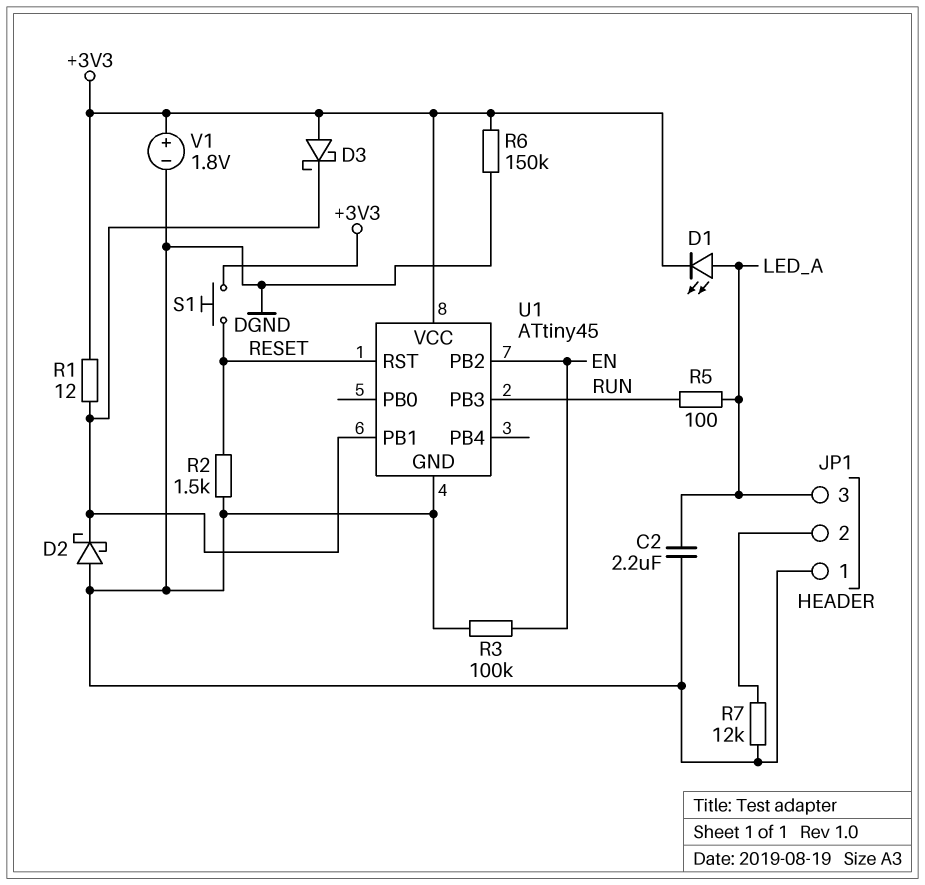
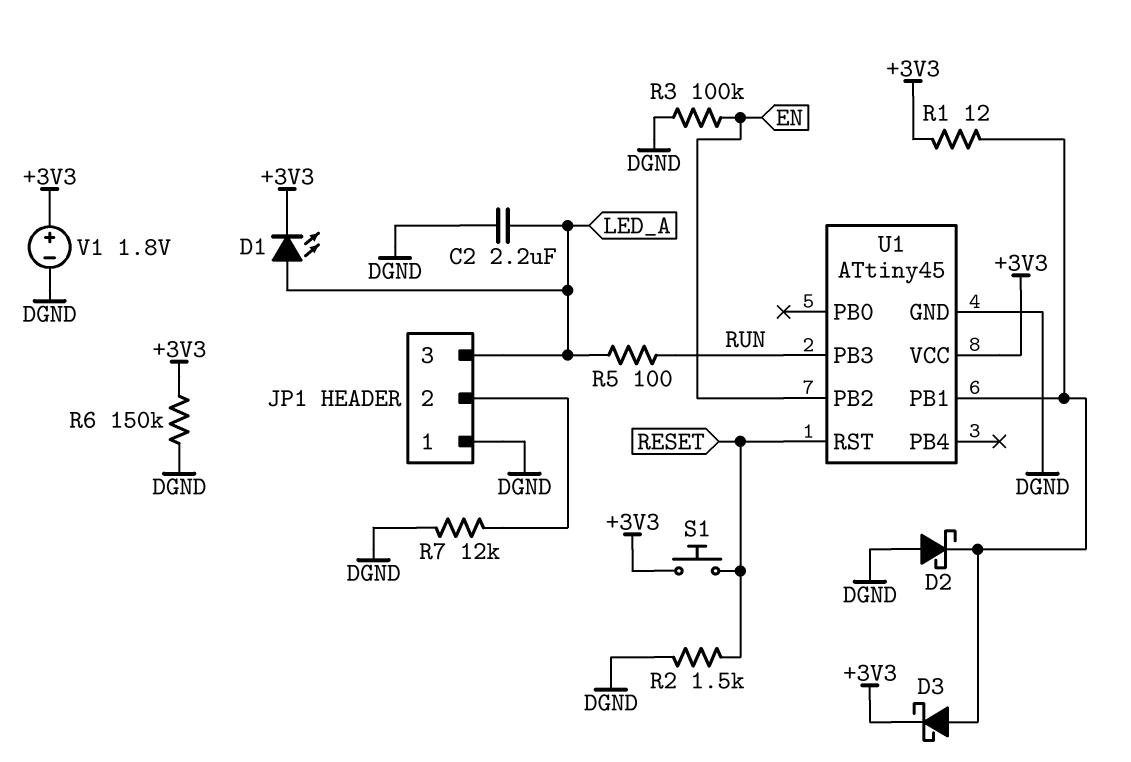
D3: schottky (A +3V3, K U1/PB1) -> schottky (A U1/PB1, K +3V3)

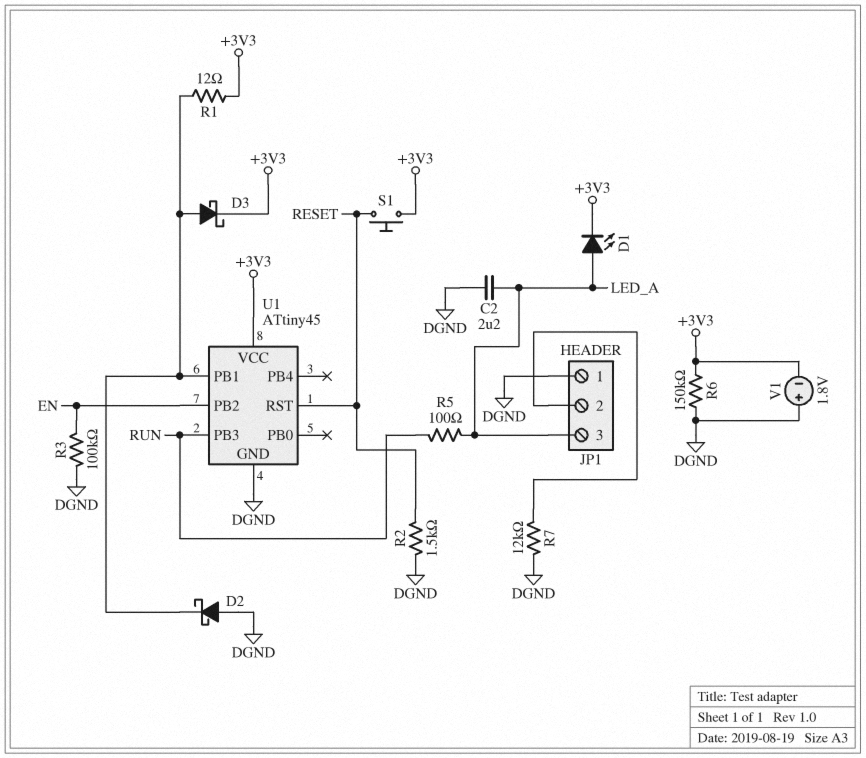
V1: 1.8V (plus +3V3, minus DGND) -> 1.8V (plus DGND, minus +3V3)

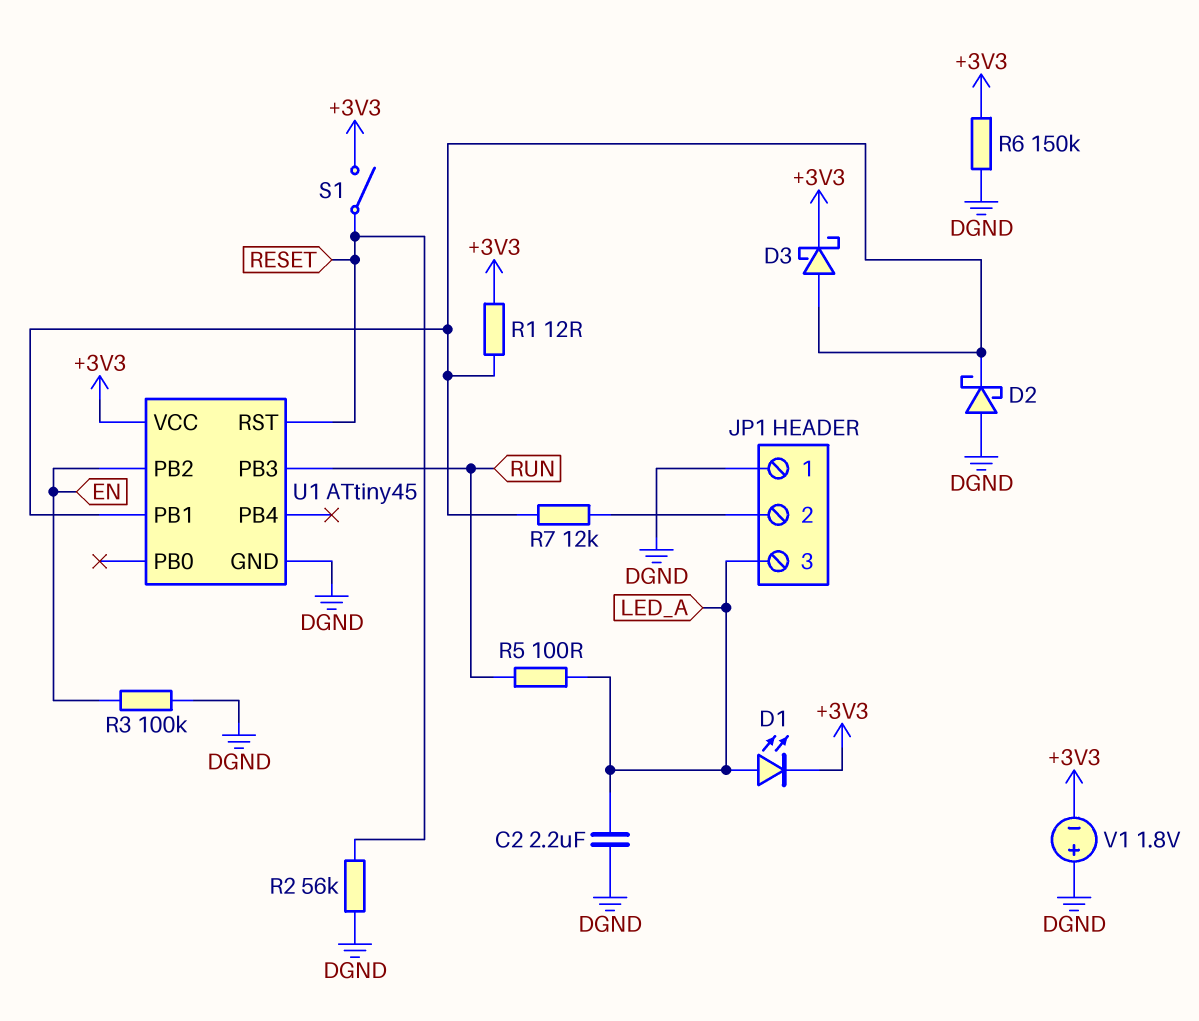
R2: 1.5k (DGND, RESET) -> 56k (DGND, RESET)
R7: 12k (DGND, JP1/2) -> 12k (JP1/2, U1/PB1)
S1: button (+3V3, RESET) -> switch (+3V3, RESET)

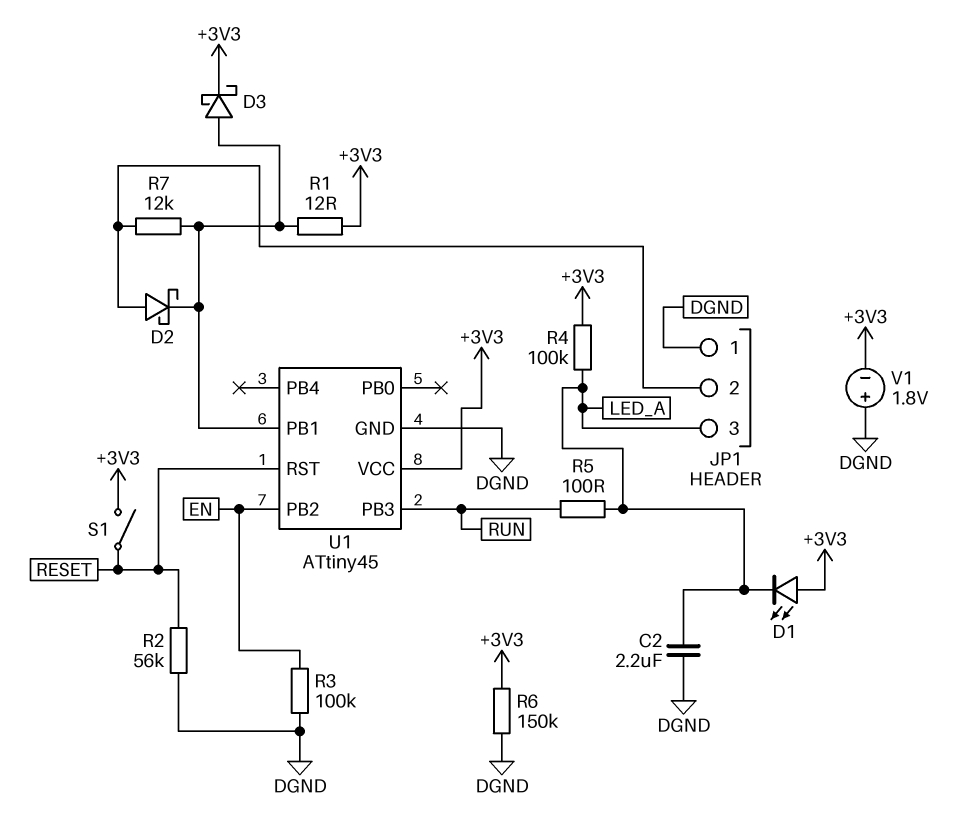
D1: LED (A LED_A, K +3V3) -> LED (A +3V3, K LED_A)
D2: schottky (A DGND, K U1/PB1) -> schottky (A JP1/2, K U1/PB1)
R4: none -> 100k (+3V3, LED_A)

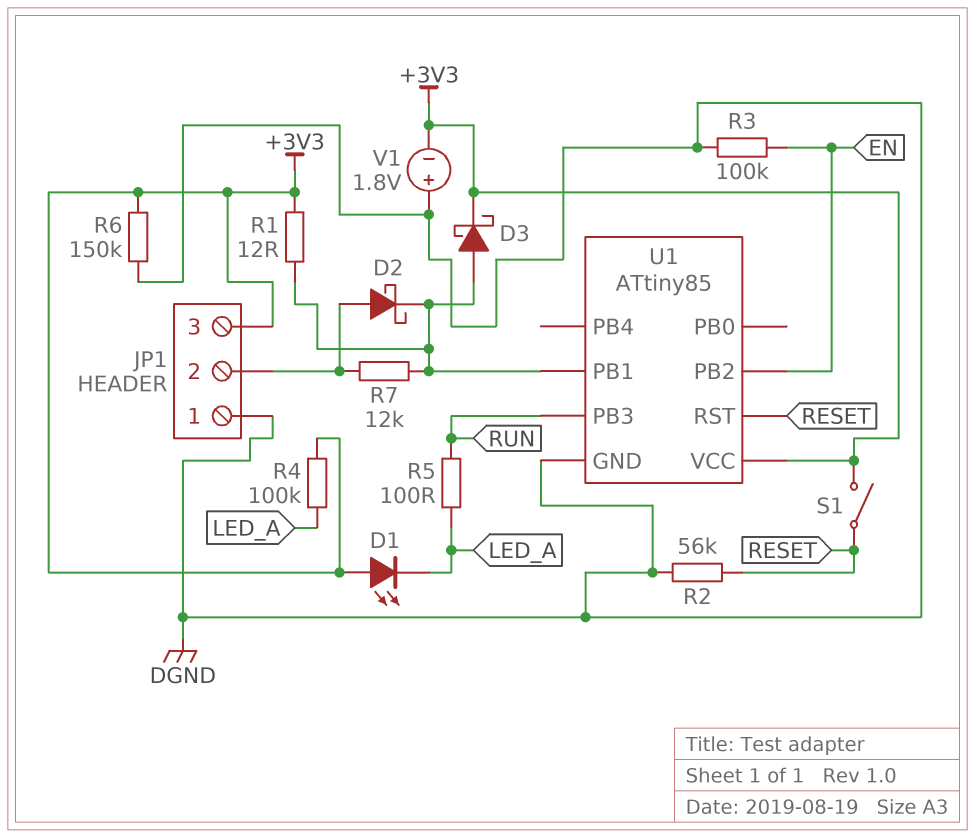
C2: 2.2uF (DGND, LED_A) -> none
JP1 pin 3: LED_A -> +3V3
U1: ATtiny45 -> ATtiny85

